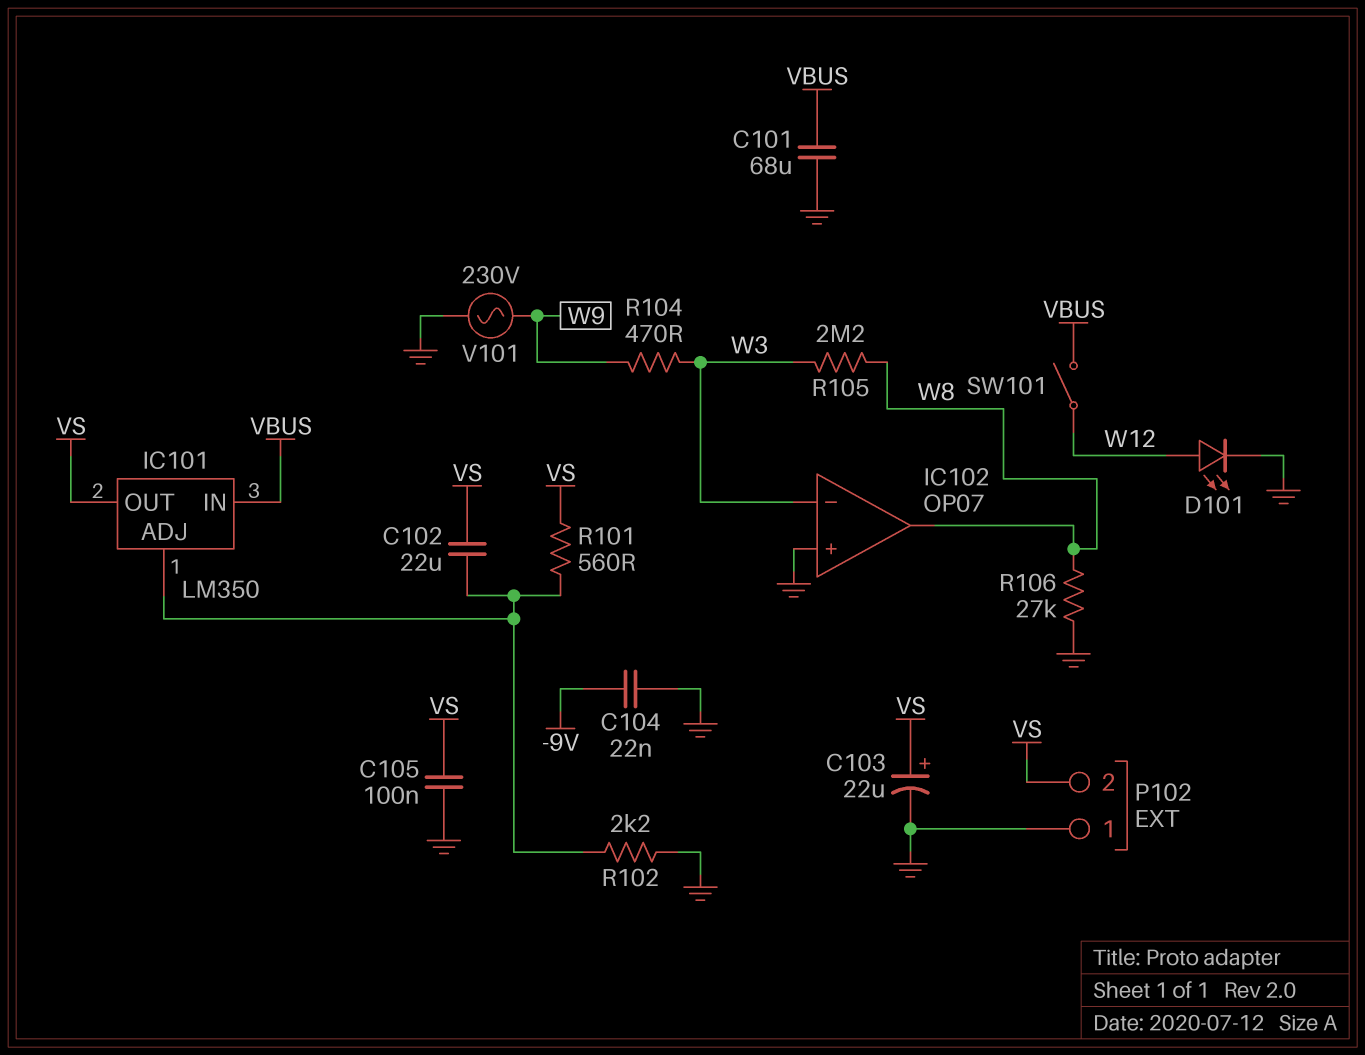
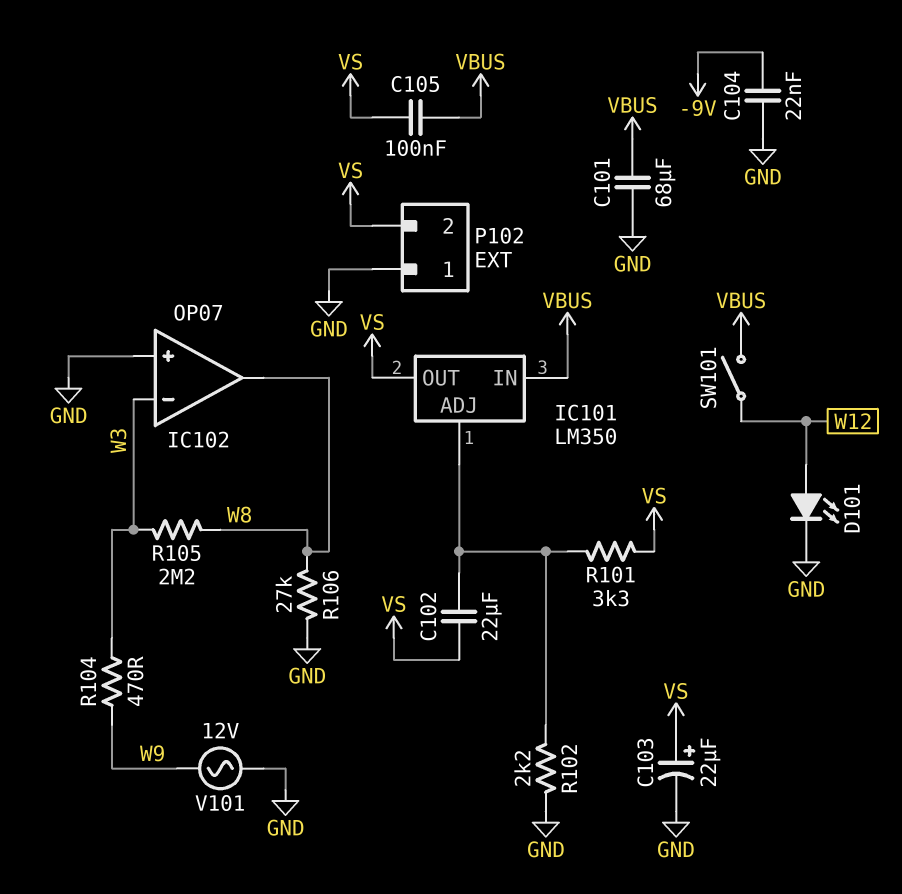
C105: 100nF (GND, VS) -> 100nF (VBUS, VS)
R101: 560 (IC101/ADJ, VS) -> 3.3k (IC101/ADJ, VS)
V101: AC 230V (GND, W9) -> AC 12V (GND, W9)

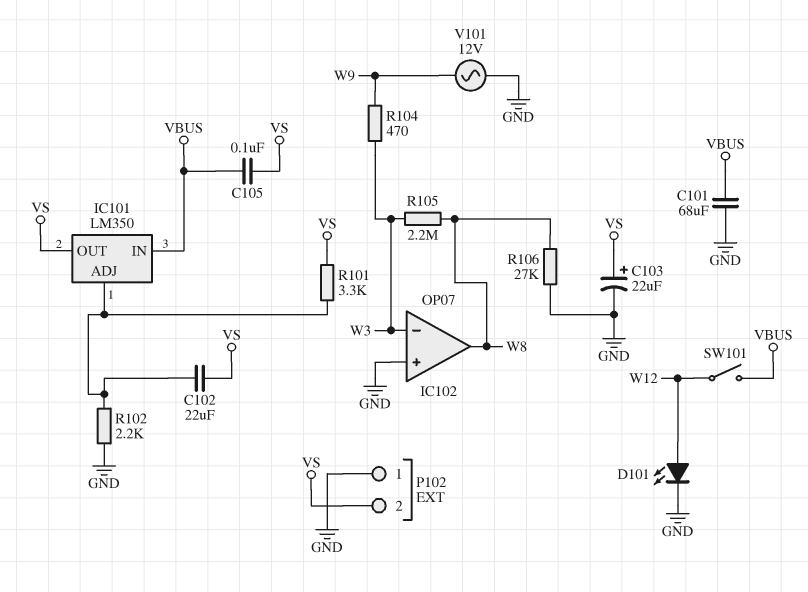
C104: 22nF (-9V, GND) -> none

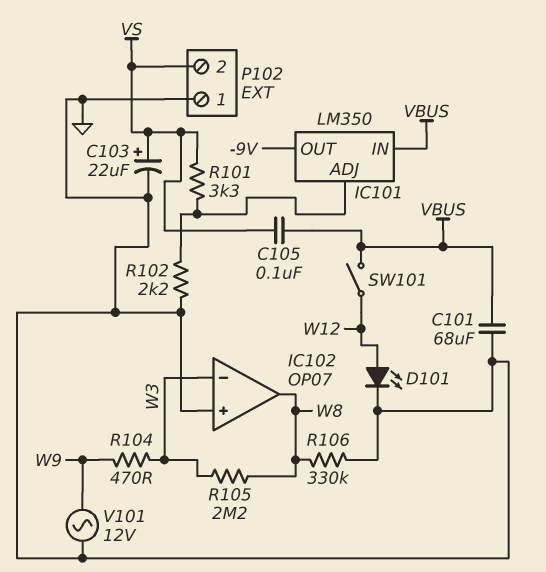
C102: 22uF (IC101/ADJ, VS) -> none
IC101 pin OUT: VS -> -9V
R106: 27k (GND, W8) -> 330k (GND, W8)

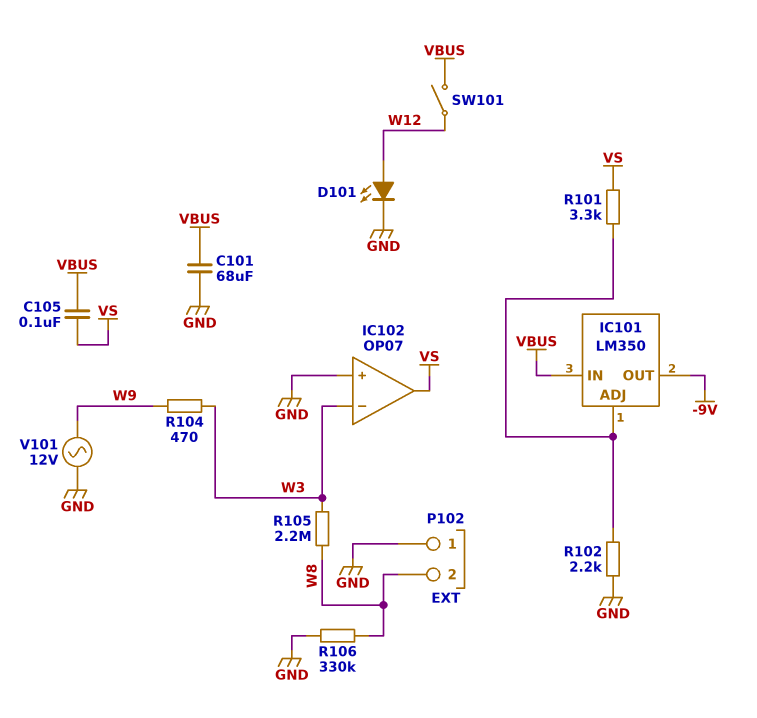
C103: 22uF (plus VS, minus GND) -> none
IC102 pin out: W8 -> VS
P102 pin 2: VS -> W8

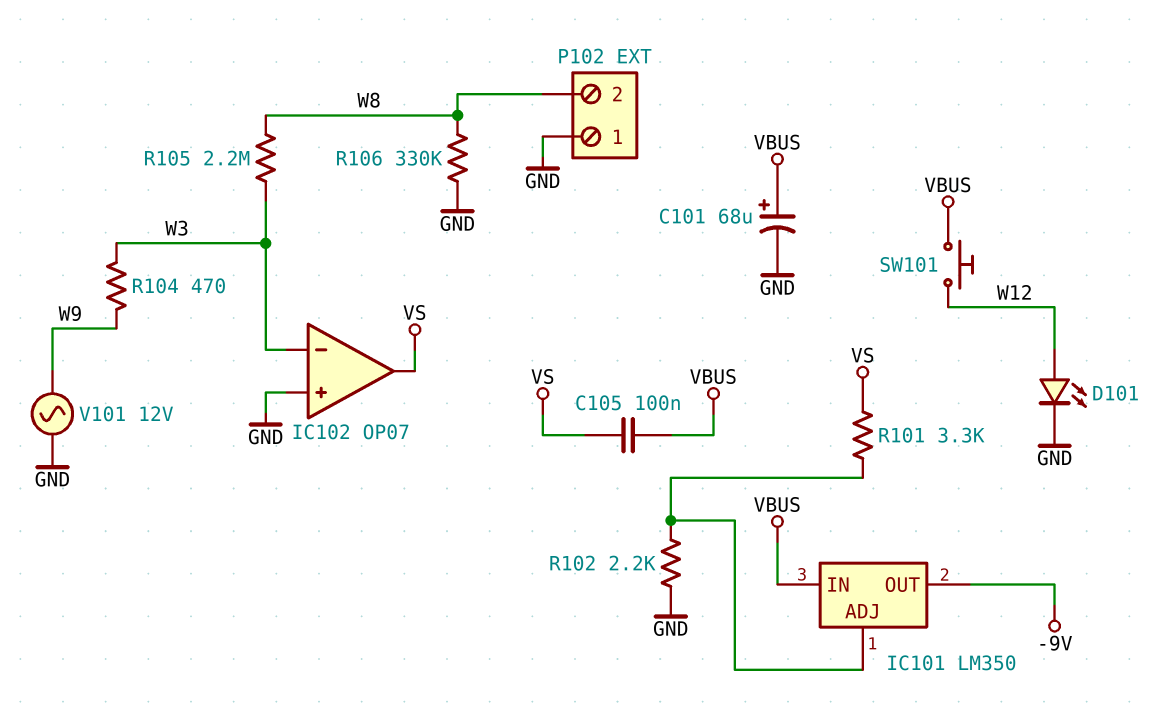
C101: 68uF (GND, VBUS) -> 68uF (plus VBUS, minus GND)
SW101: switch (VBUS, W12) -> button (VBUS, W12)

